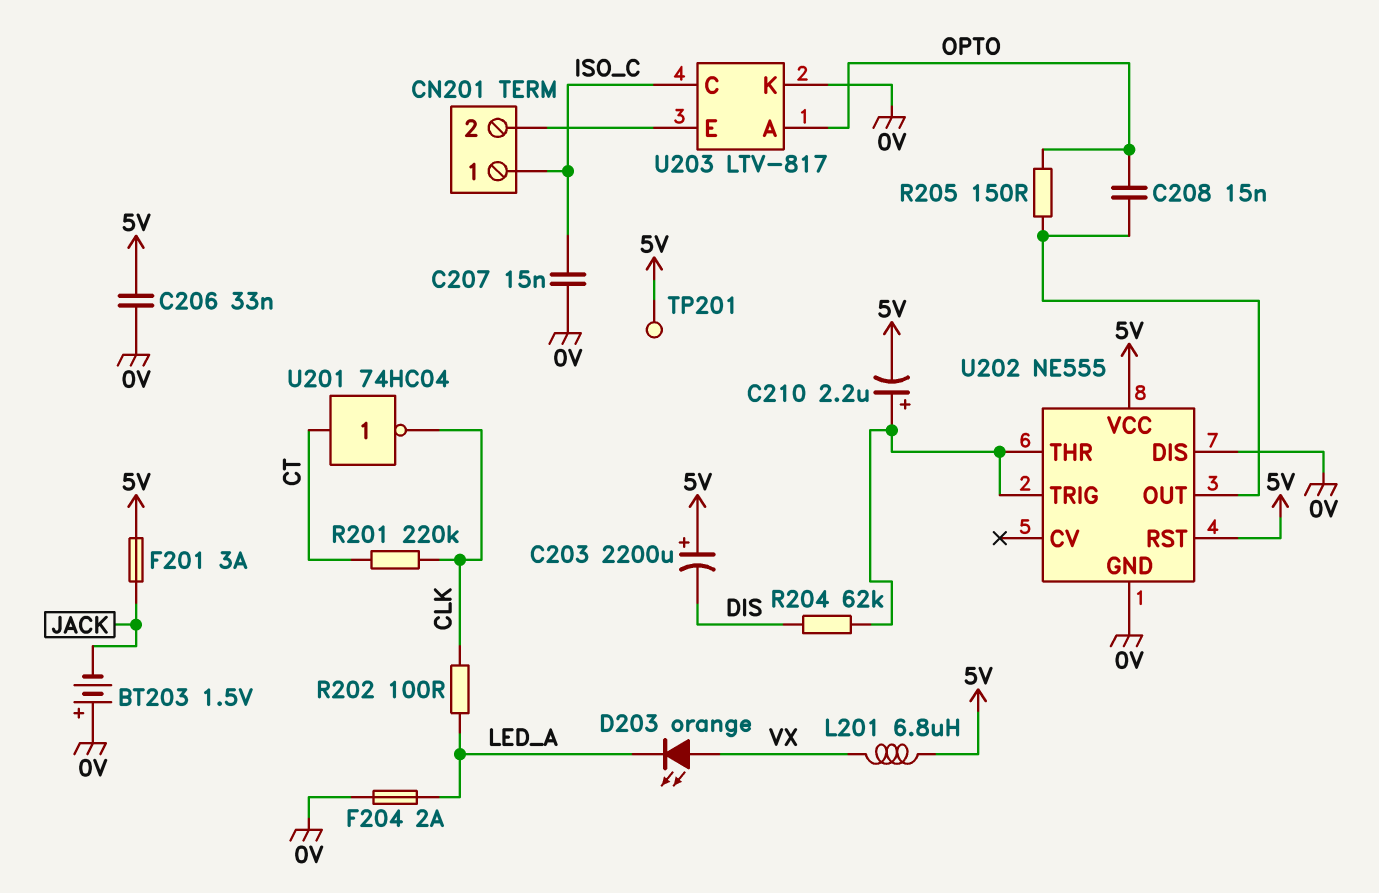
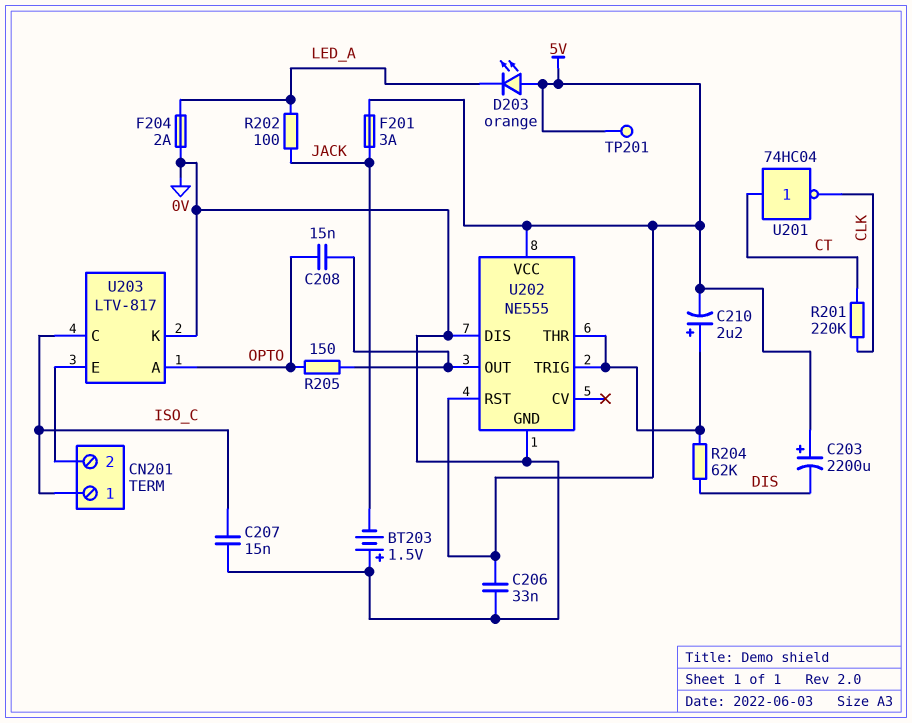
D203: LED orange (A VX, K LED_A) -> LED orange (A 5V, K LED_A)
L201: 6.8uH (5V, VX) -> none
R202: 100 (CLK, LED_A) -> 100 (JACK, LED_A)

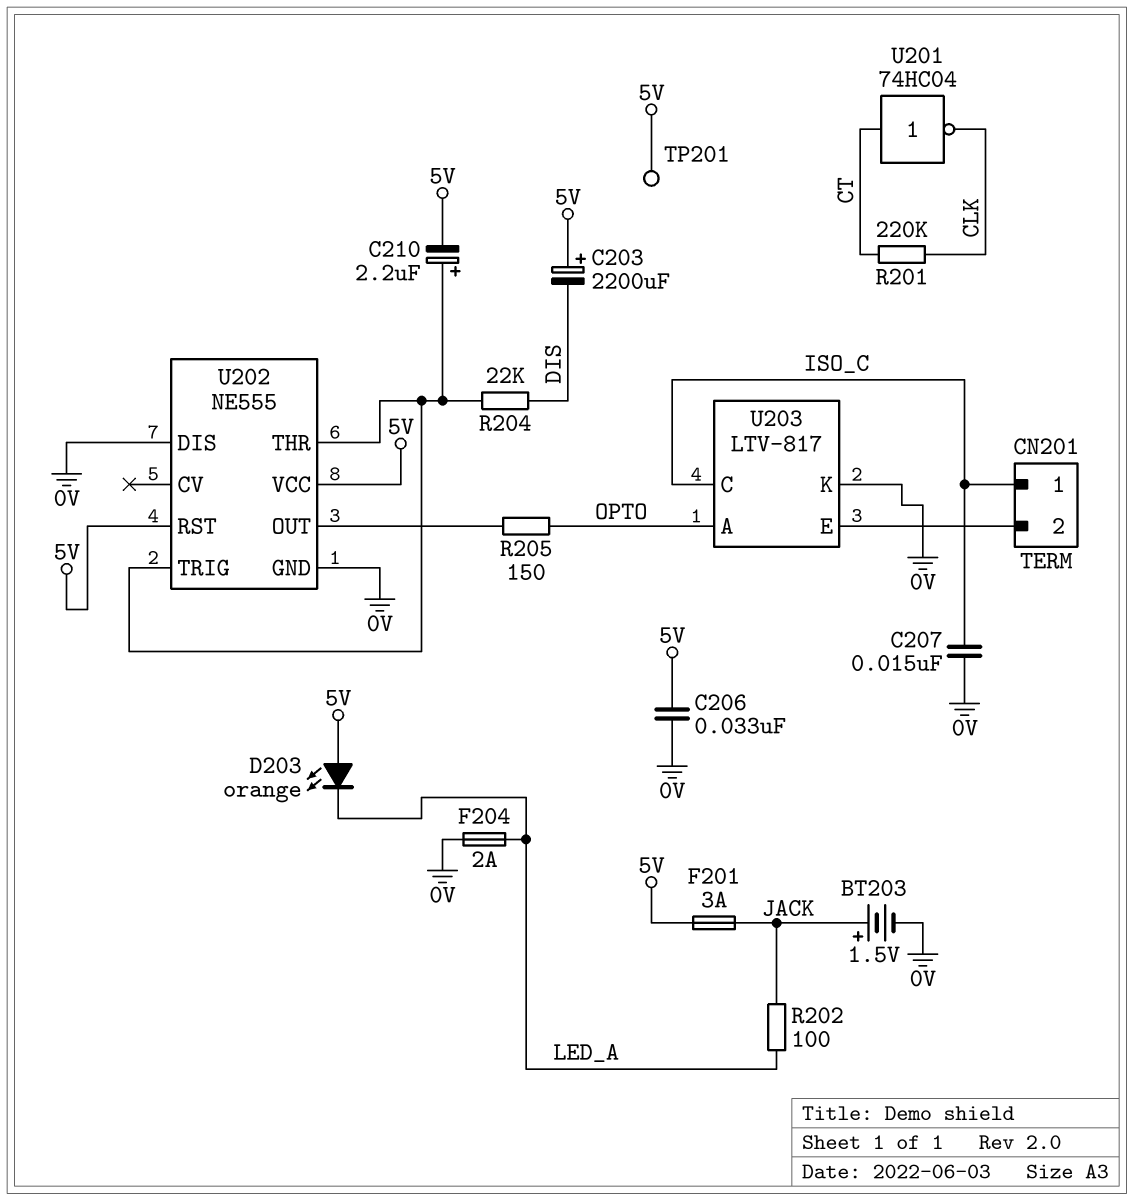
BT203: 1.5V (plus 0V, minus JACK) -> 1.5V (plus JACK, minus 0V)
C208: 15nF (OPTO, U202/OUT) -> none
R204: 62k (DIS, U202/THR) -> 22k (DIS, U202/THR)

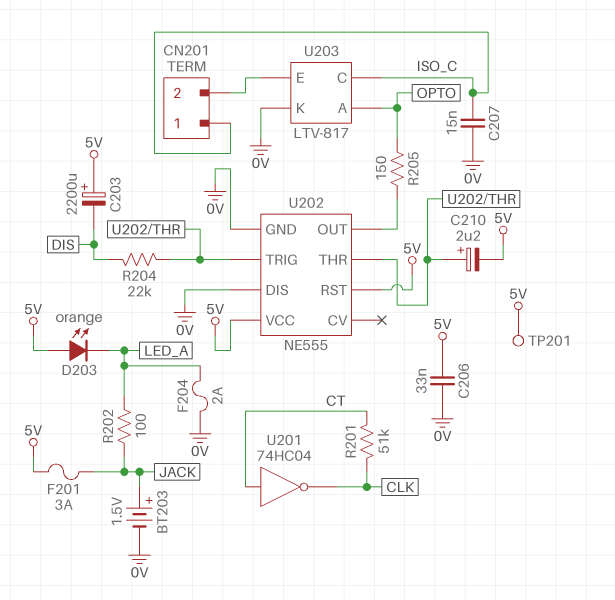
R201: 220k (CLK, CT) -> 51k (CLK, CT)

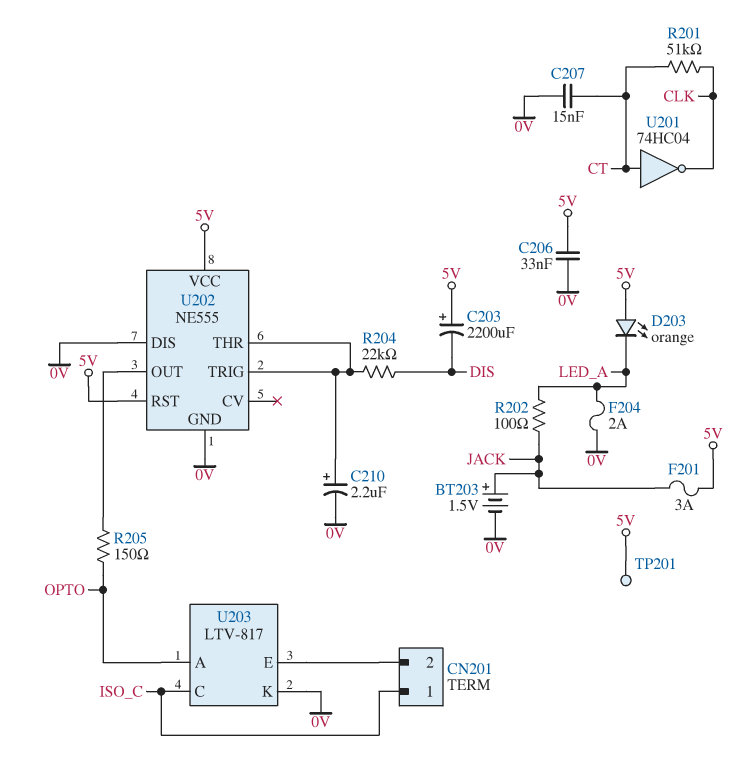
C207: 15nF (0V, ISO_C) -> 15nF (0V, CT)
C210: 2.2uF (plus U202/THR, minus 5V) -> 2.2uF (plus U202/THR, minus 0V)

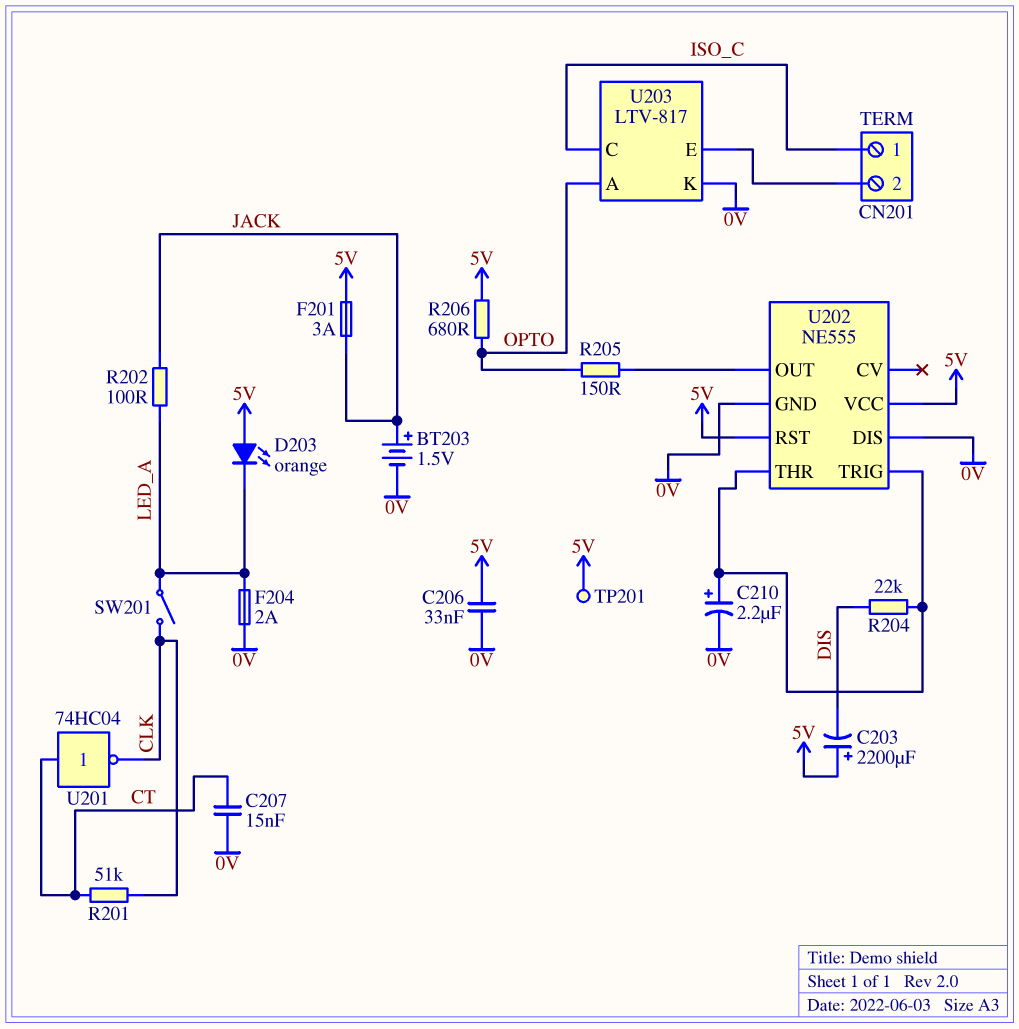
R206: none -> 680 (5V, OPTO)
SW201: none -> switch (CLK, LED_A)

